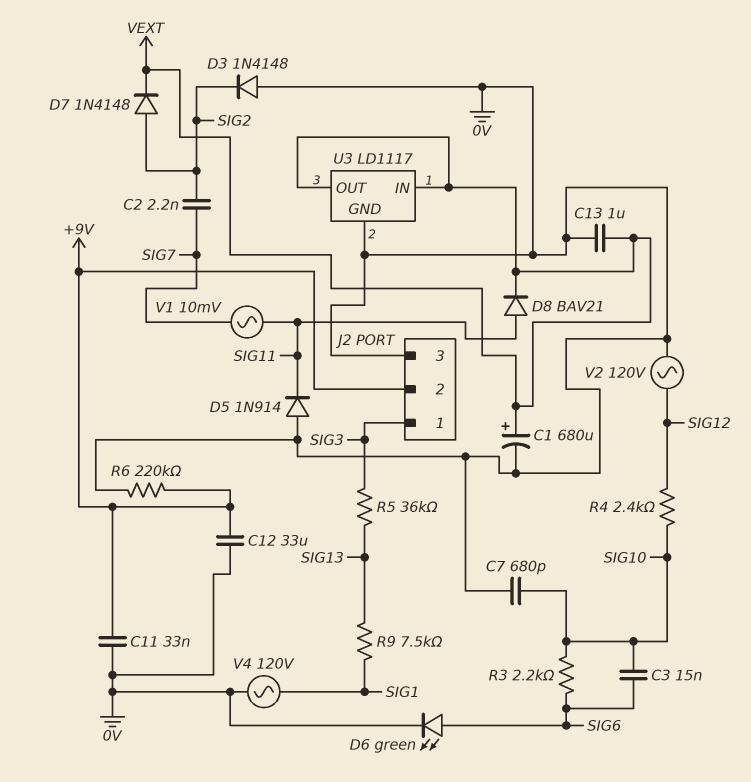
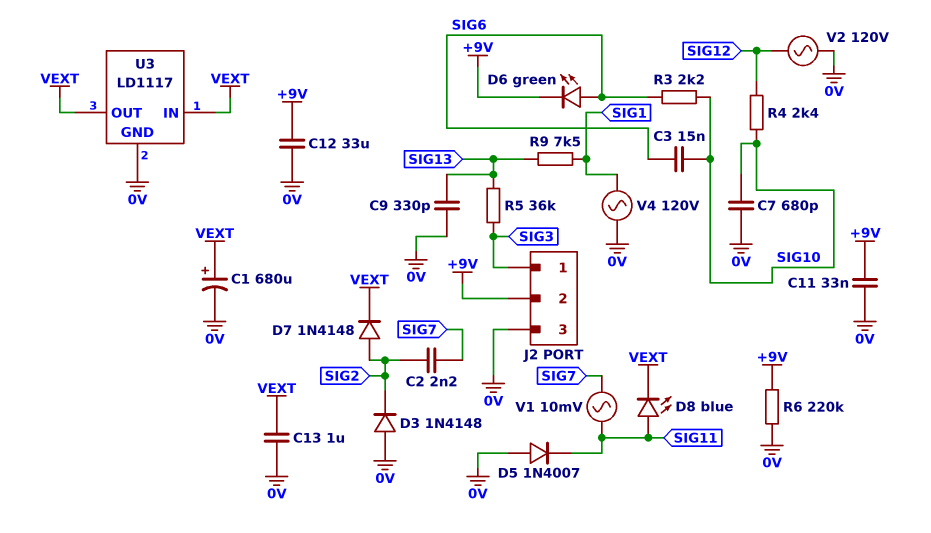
C9: none -> 330pF (0V, SIG13)
D5: diode 1N914 (A 0V, K SIG11) -> diode 1N4007 (A 0V, K SIG11)
D6: LED green (A SIG6, K 0V) -> LED green (A SIG6, K +9V)
D8: diode BAV21 (A SIG11, K VEXT) -> LED blue (A SIG11, K VEXT)

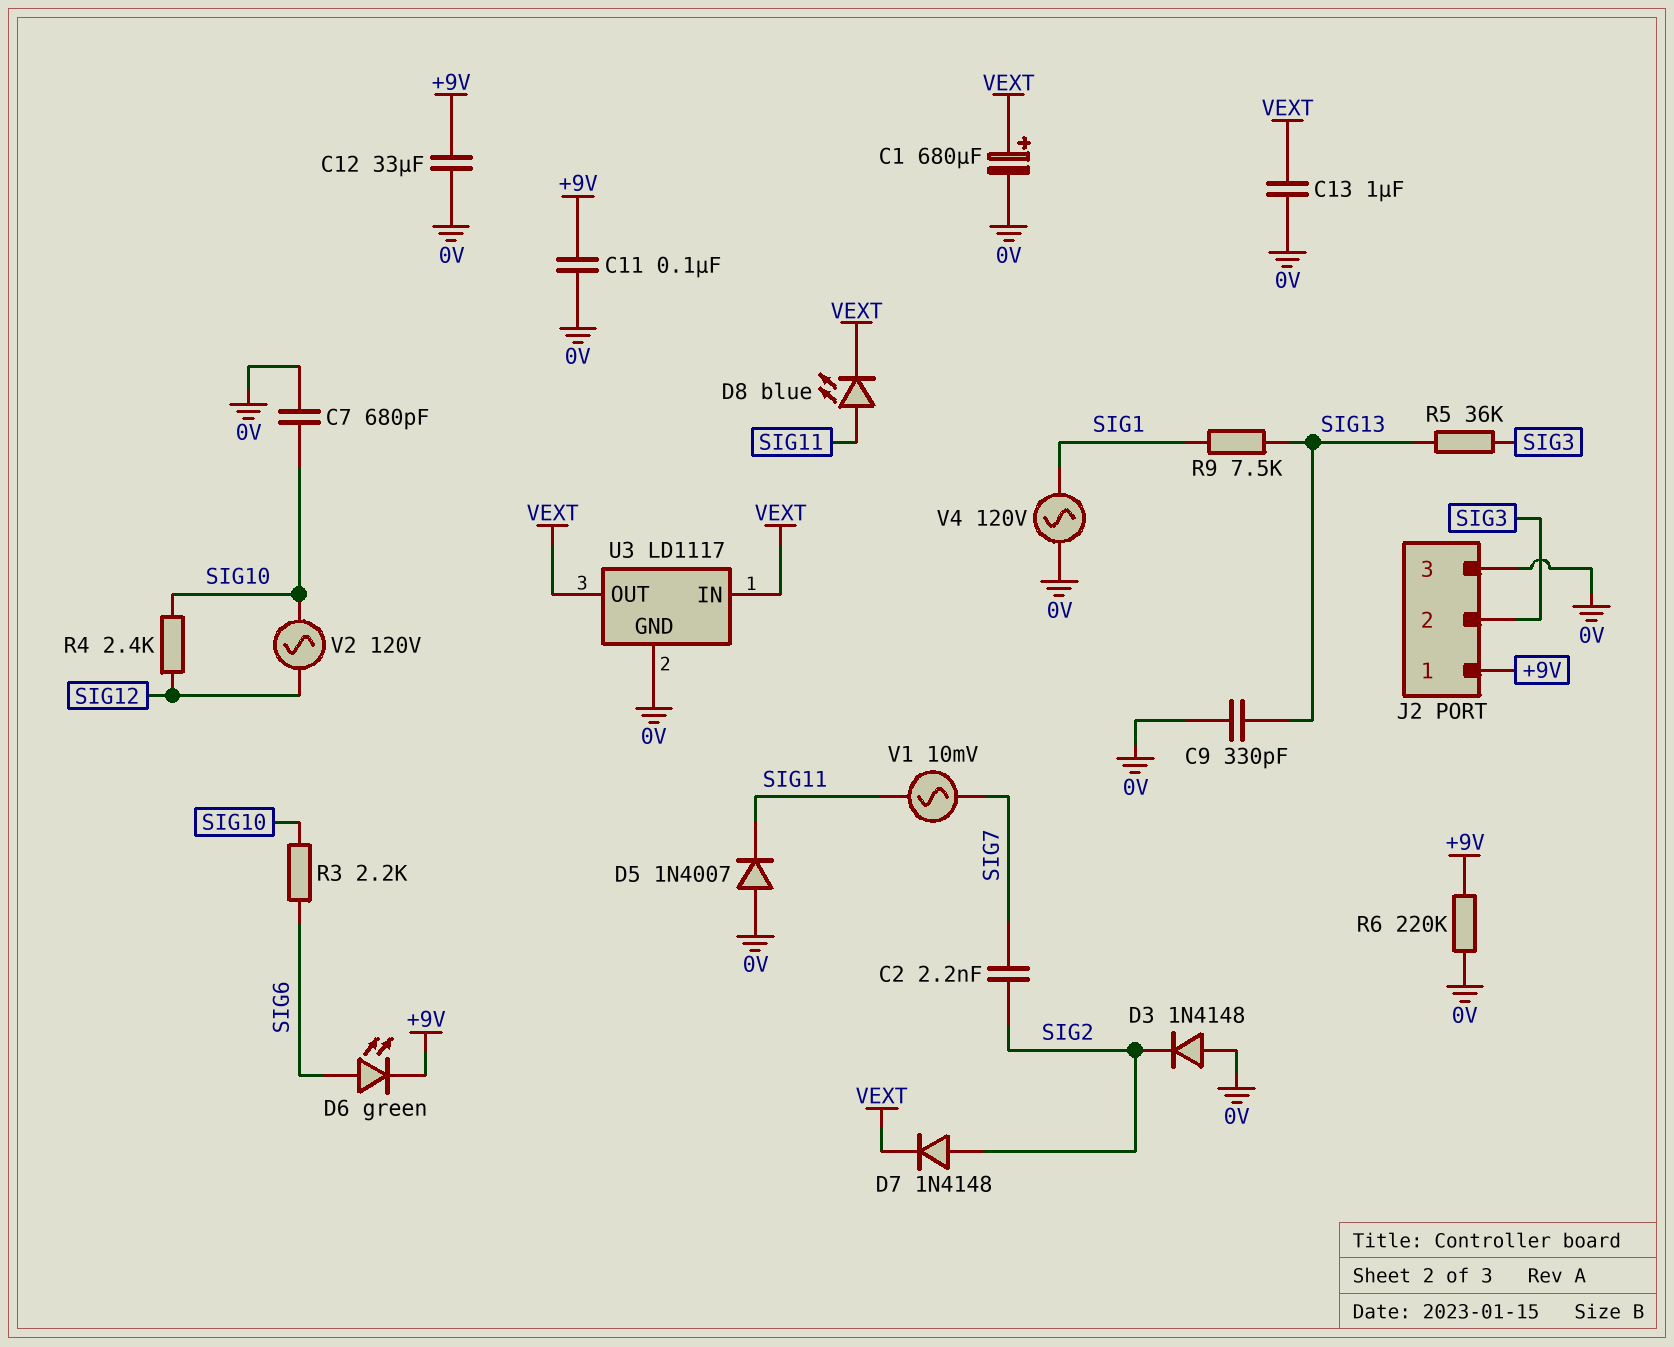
C3: 15nF (SIG6, SIG10) -> none
C11: 33nF (+9V, 0V) -> 100nF (+9V, 0V)
J2 pin 1: SIG3 -> +9V
J2 pin 2: +9V -> SIG3
V2: AC 120V (0V, SIG12) -> AC 120V (SIG10, SIG12)

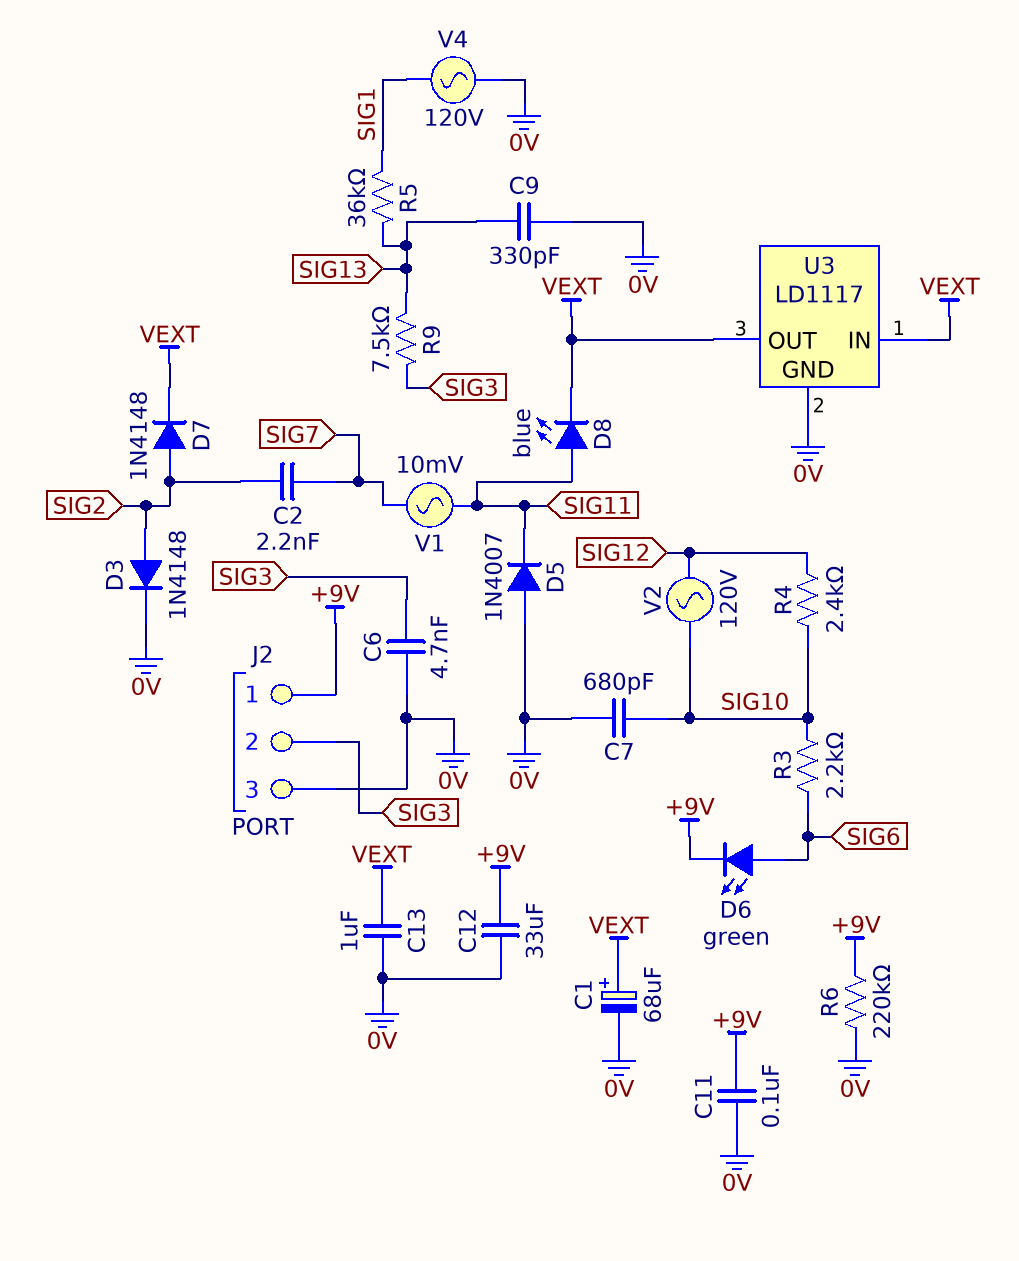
C1: 680uF (plus VEXT, minus 0V) -> 68uF (plus VEXT, minus 0V)
C6: none -> 4.7nF (0V, SIG3)
D3: diode 1N4148 (A 0V, K SIG2) -> diode 1N4148 (A SIG2, K 0V)
R5: 36k (SIG3, SIG13) -> 36k (SIG1, SIG13)
R9: 7.5k (SIG1, SIG13) -> 7.5k (SIG3, SIG13)

